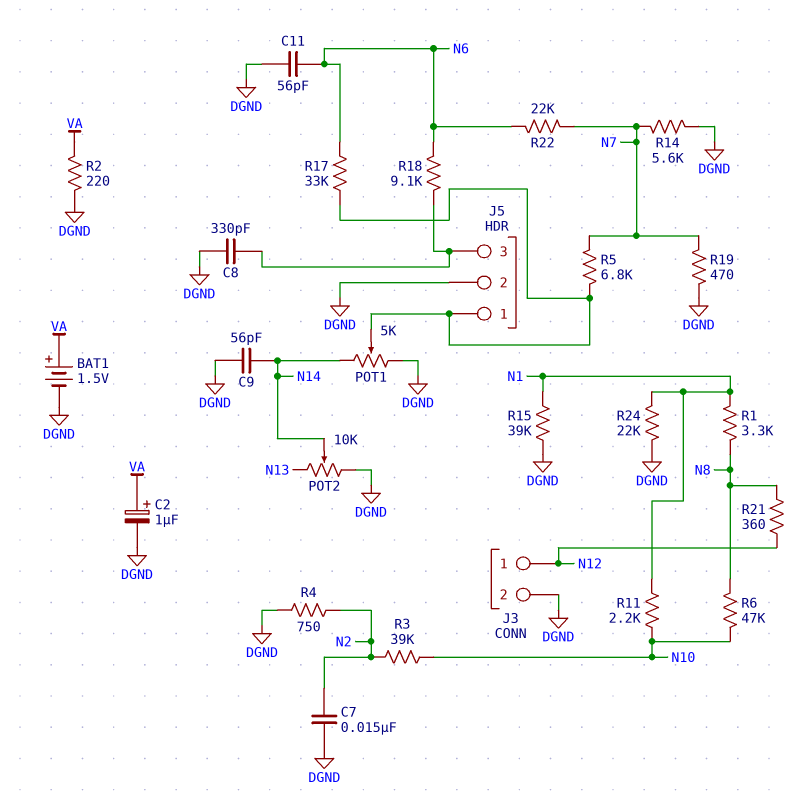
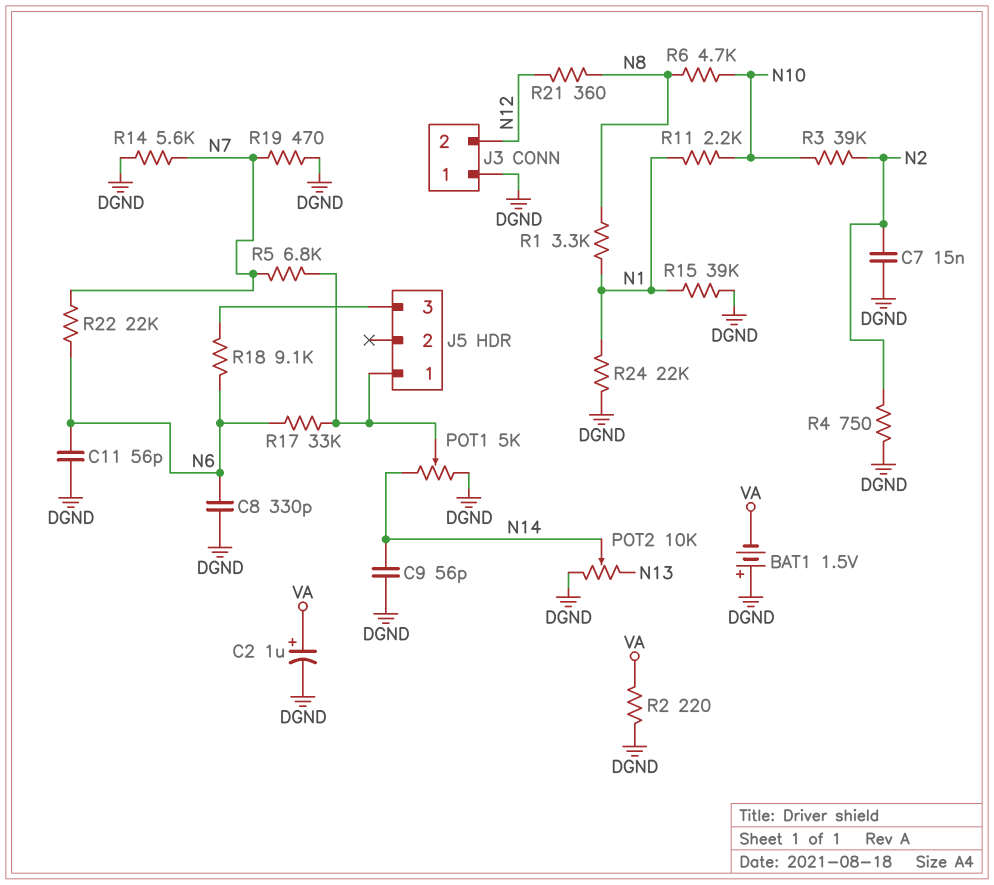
BAT1: 1.5V (plus VA, minus DGND) -> 1.5V (plus DGND, minus VA)
C8: 330pF (DGND, J5/3) -> 330pF (DGND, N6)
J3 pin 1: N12 -> DGND
J3 pin 2: DGND -> N12
J5 pin 2: DGND -> none
R6: 47k (N8, N10) -> 4.7k (N8, N10)

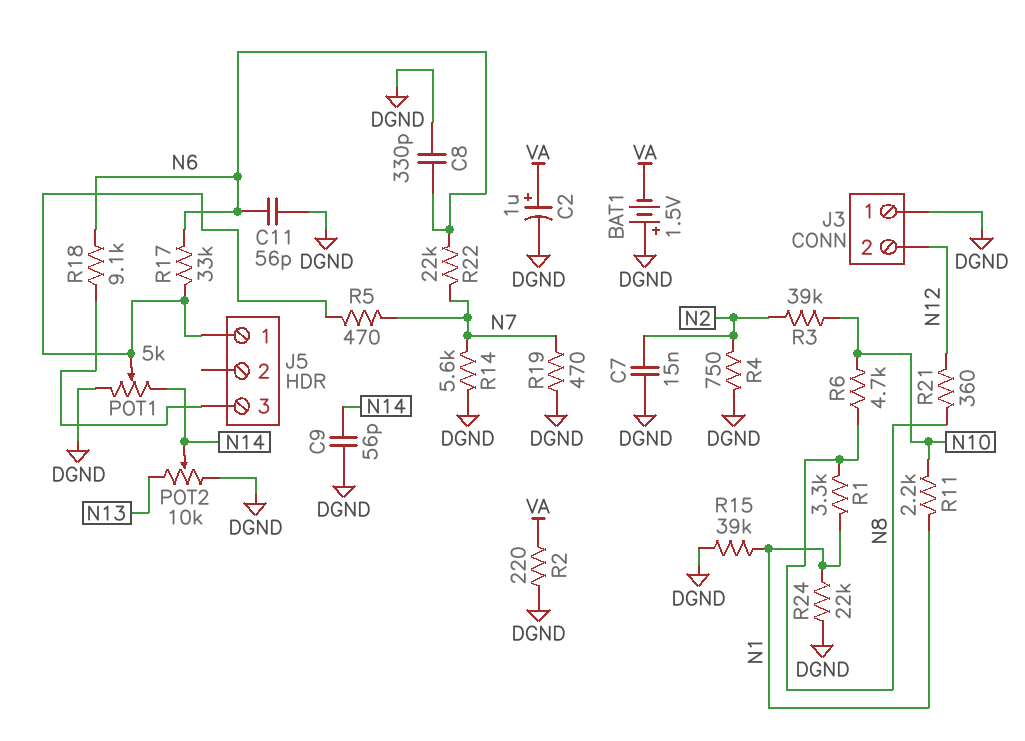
R5: 6.8k (J5/1, N7) -> 470 (J5/1, N7)

